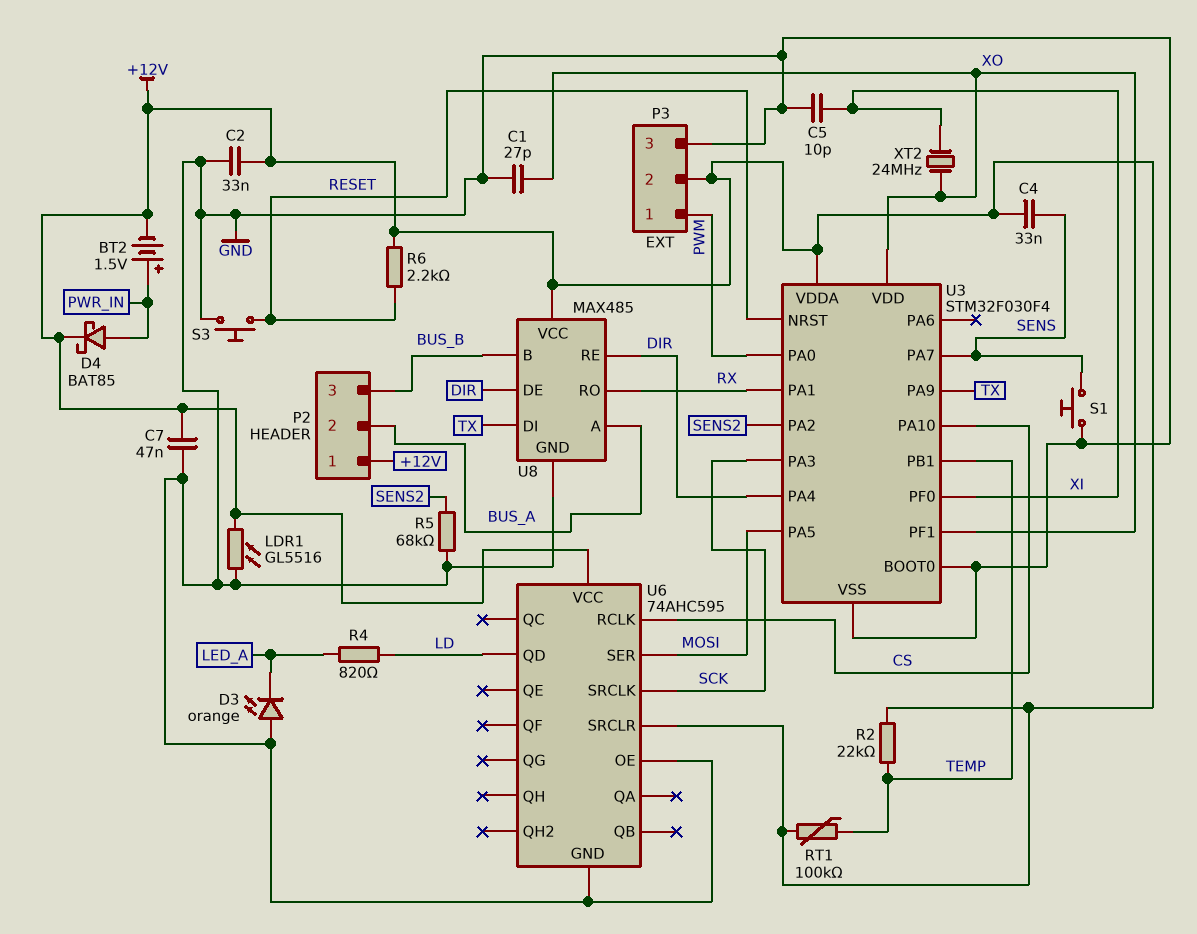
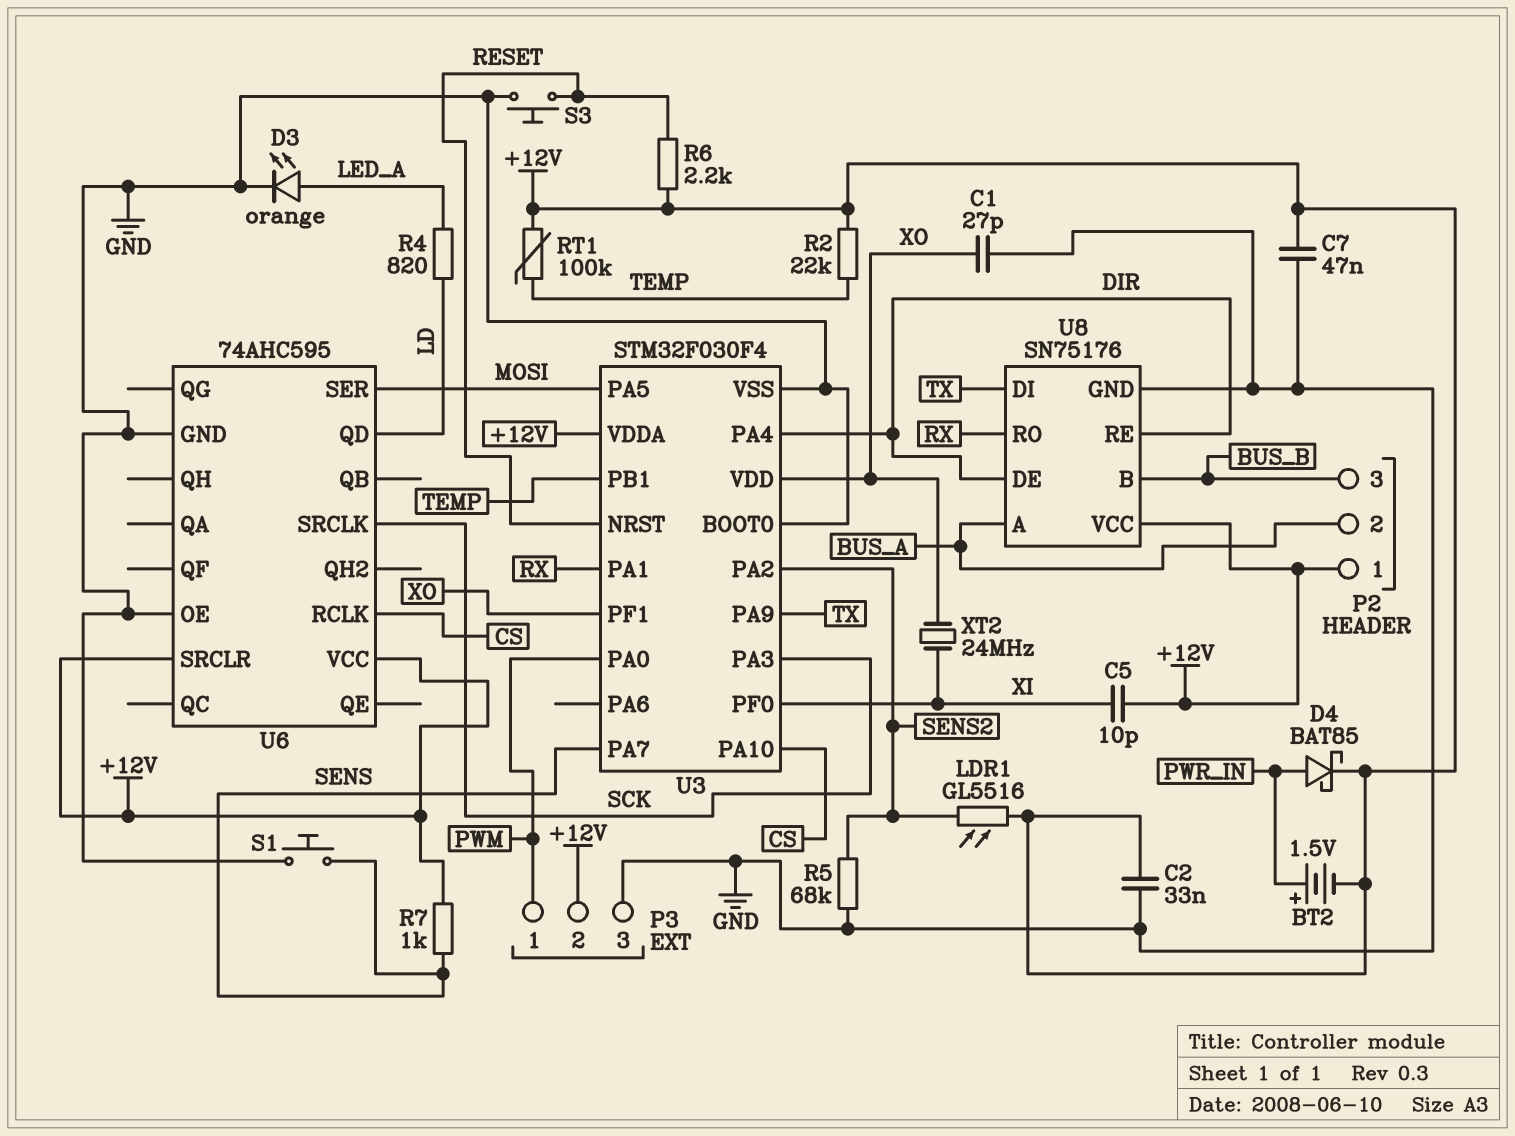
C4: 33nF (+12V, SENS) -> none
C5: 10pF (GND, XI) -> 10pF (+12V, XI)
D3: LED orange (A GND, K LED_A) -> LED orange (A LED_A, K GND)
LDR1: GL5516 (+12V, GND) -> GL5516 (+12V, SENS2)
R7: none -> 1k (+12V, SENS)
U8: MAX485 -> SN75176

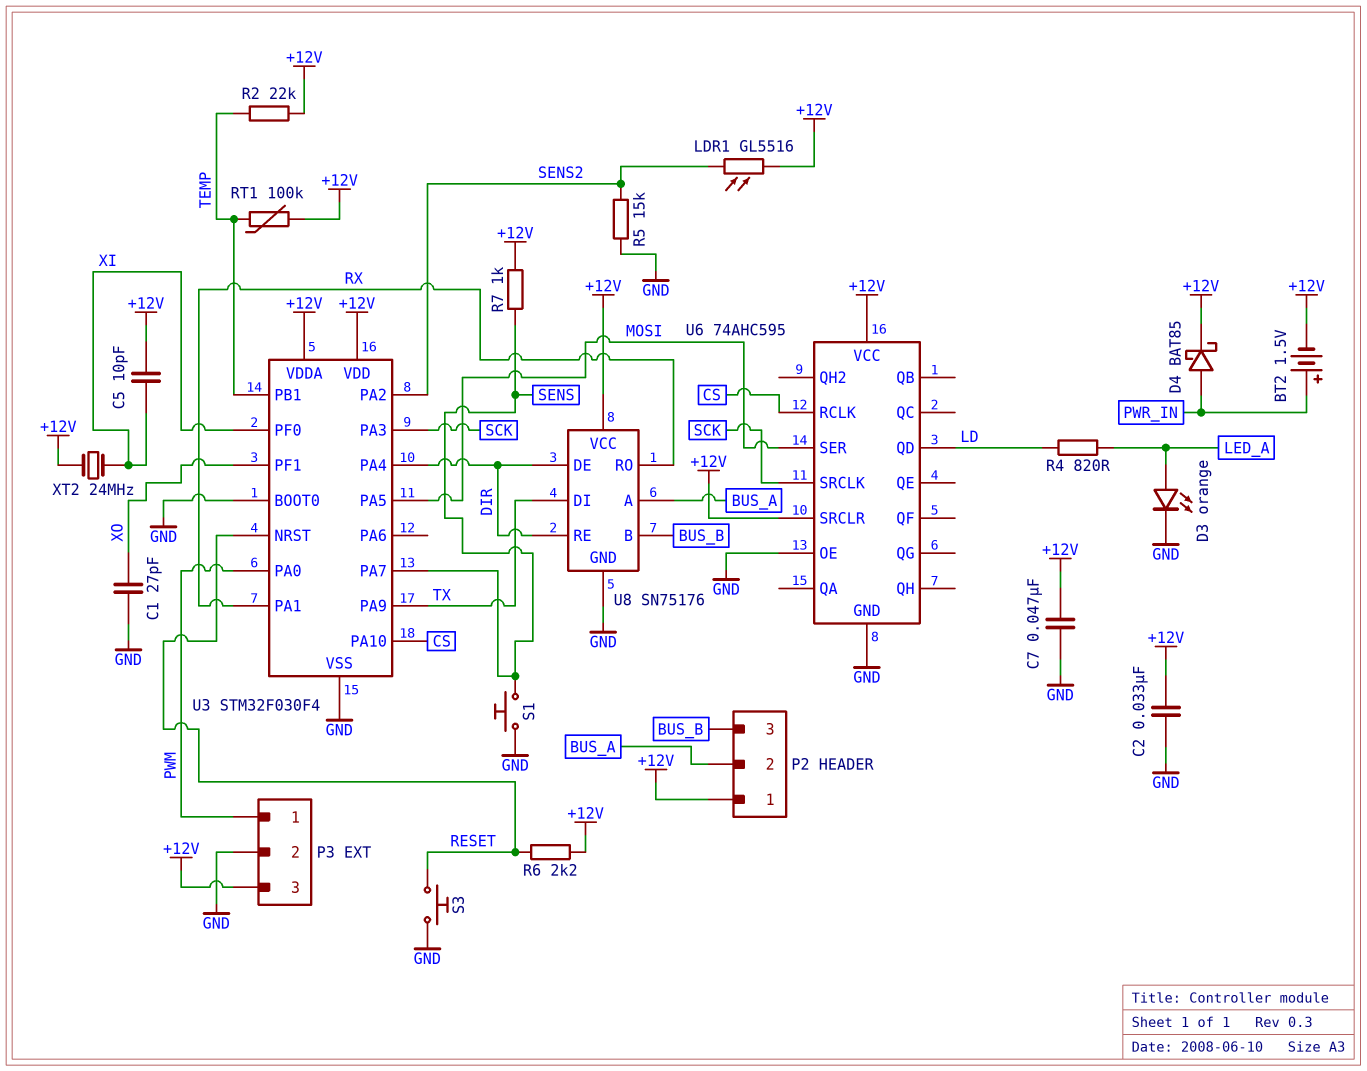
P3 pin 2: +12V -> GND
P3 pin 3: GND -> +12V
R5: 68k (GND, SENS2) -> 15k (GND, SENS2)
U3 pin VDD: XO -> +12V
XT2: 24MHz (XI, XO) -> 24MHz (+12V, XI)

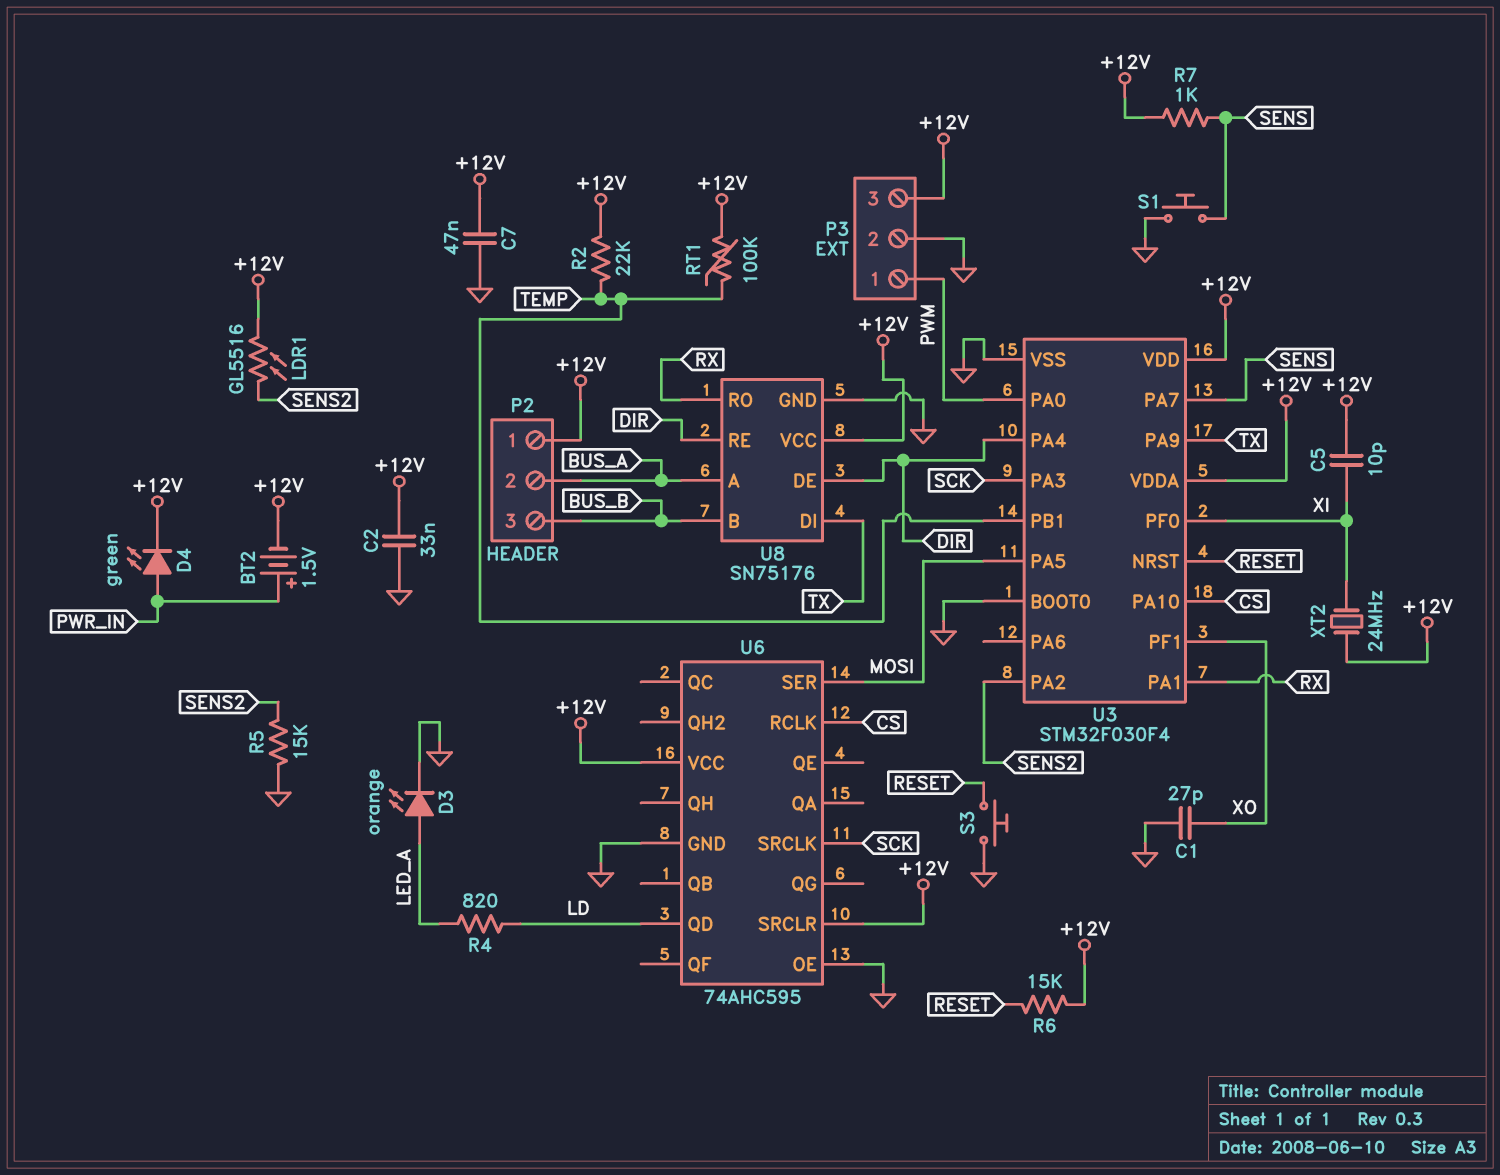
D4: schottky BAT85 (A PWR_IN, K +12V) -> LED green (A PWR_IN, K +12V)
R6: 2.2k (+12V, RESET) -> 15k (+12V, RESET)

